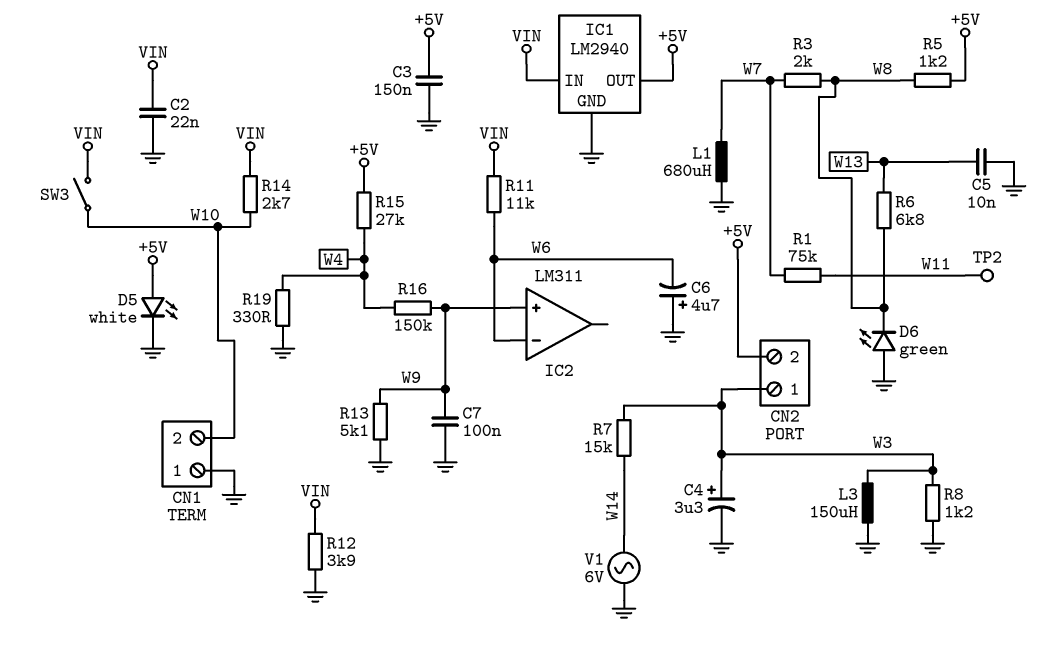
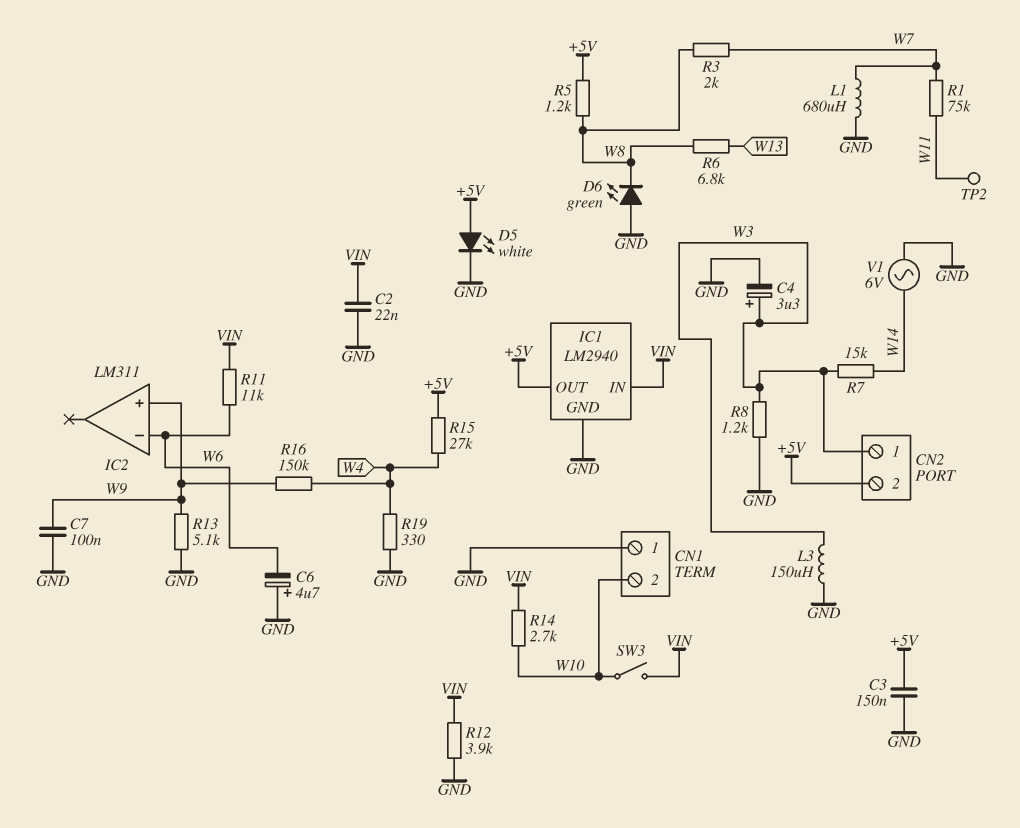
C5: 10nF (GND, W13) -> none

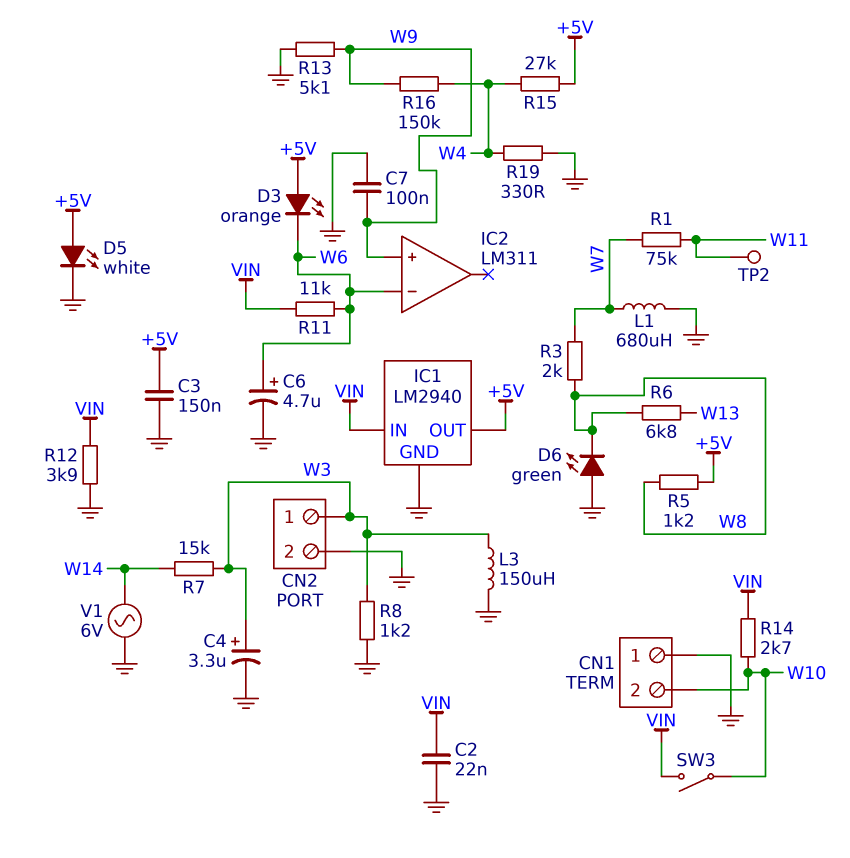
C6: 4.7uF (plus GND, minus W6) -> 4.7uF (plus W6, minus GND)
CN2 pin 2: +5V -> GND
D3: none -> LED orange (A +5V, K W6)

